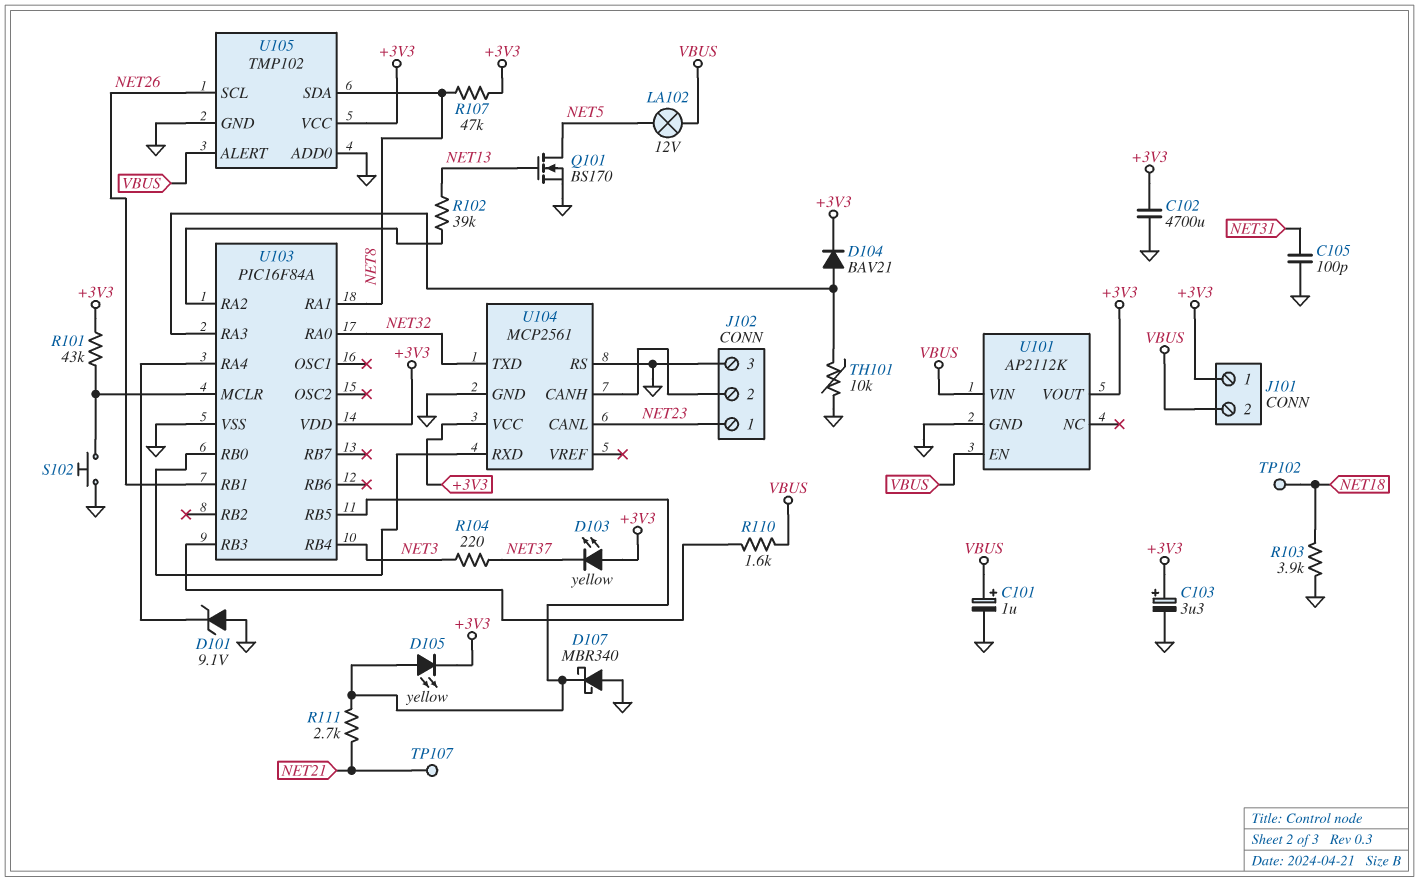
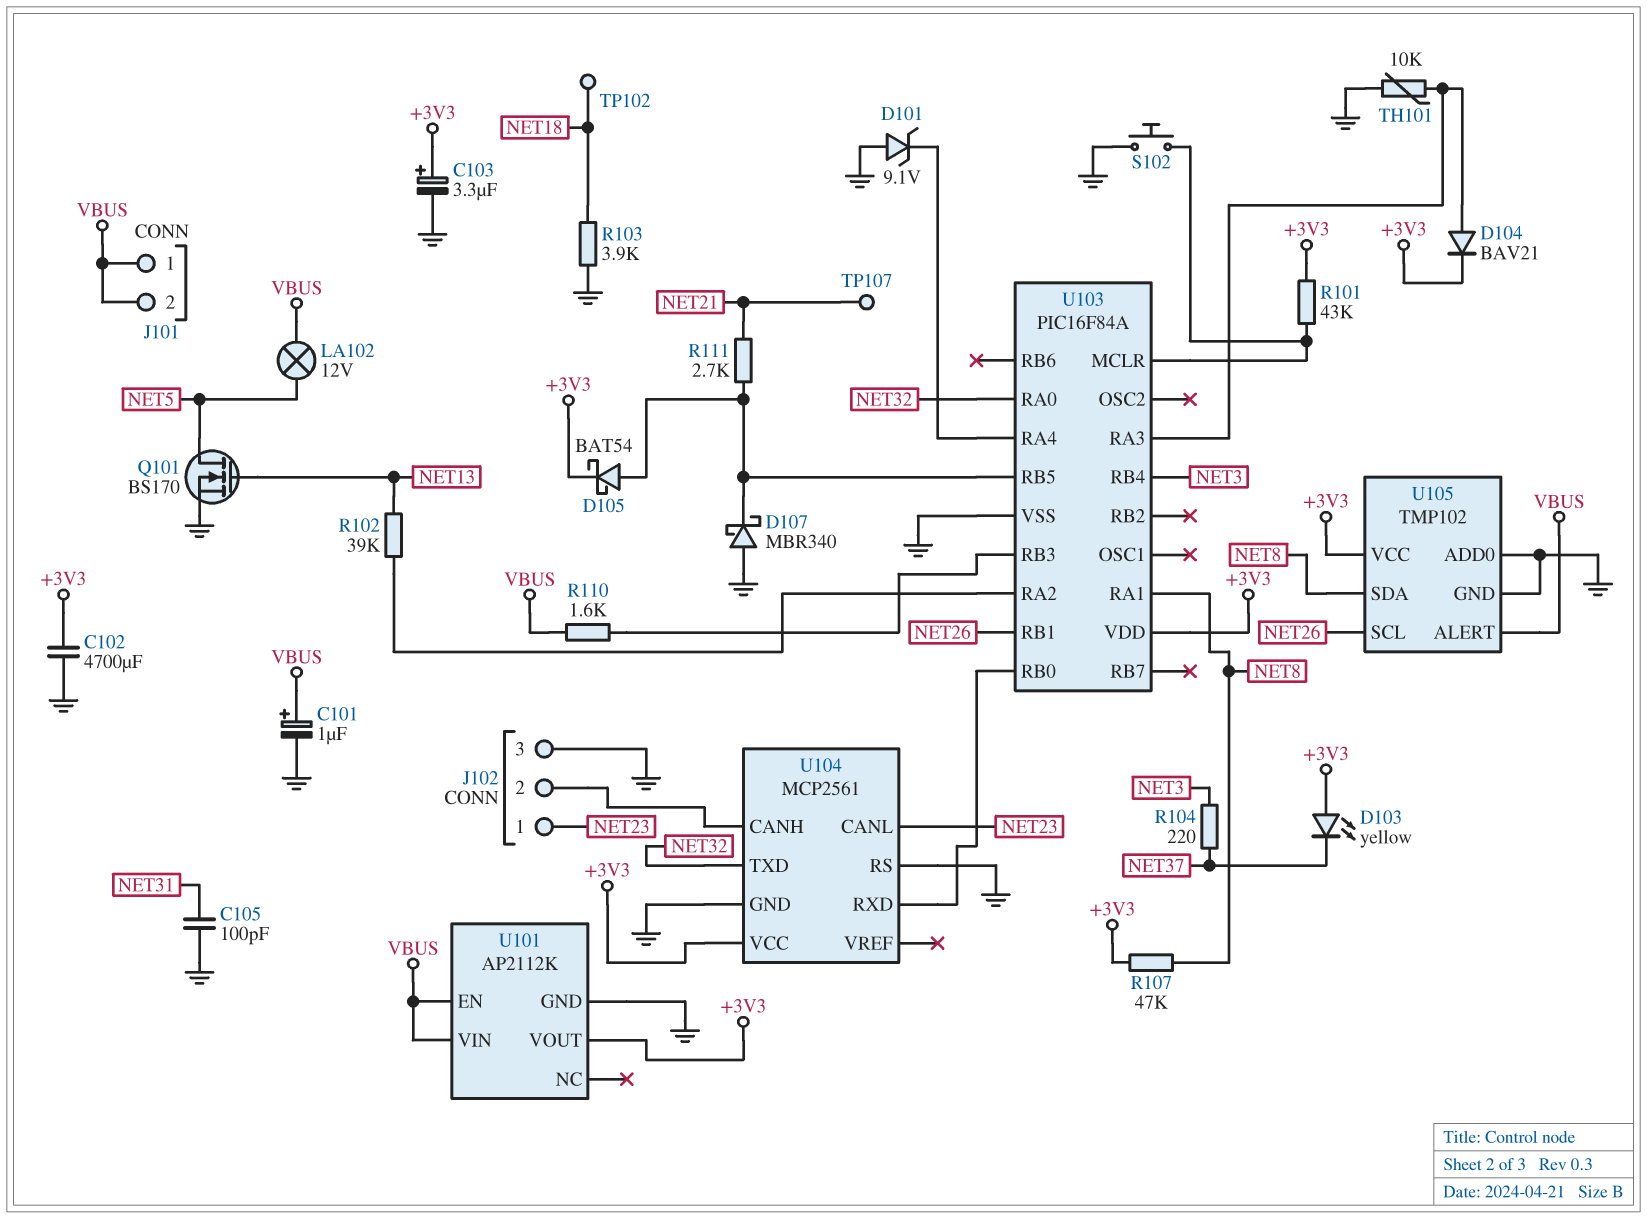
D105: LED yellow (A U103/RB5, K +3V3) -> schottky BAT54 (A U103/RB5, K +3V3)
J101 pin 1: +3V3 -> VBUS

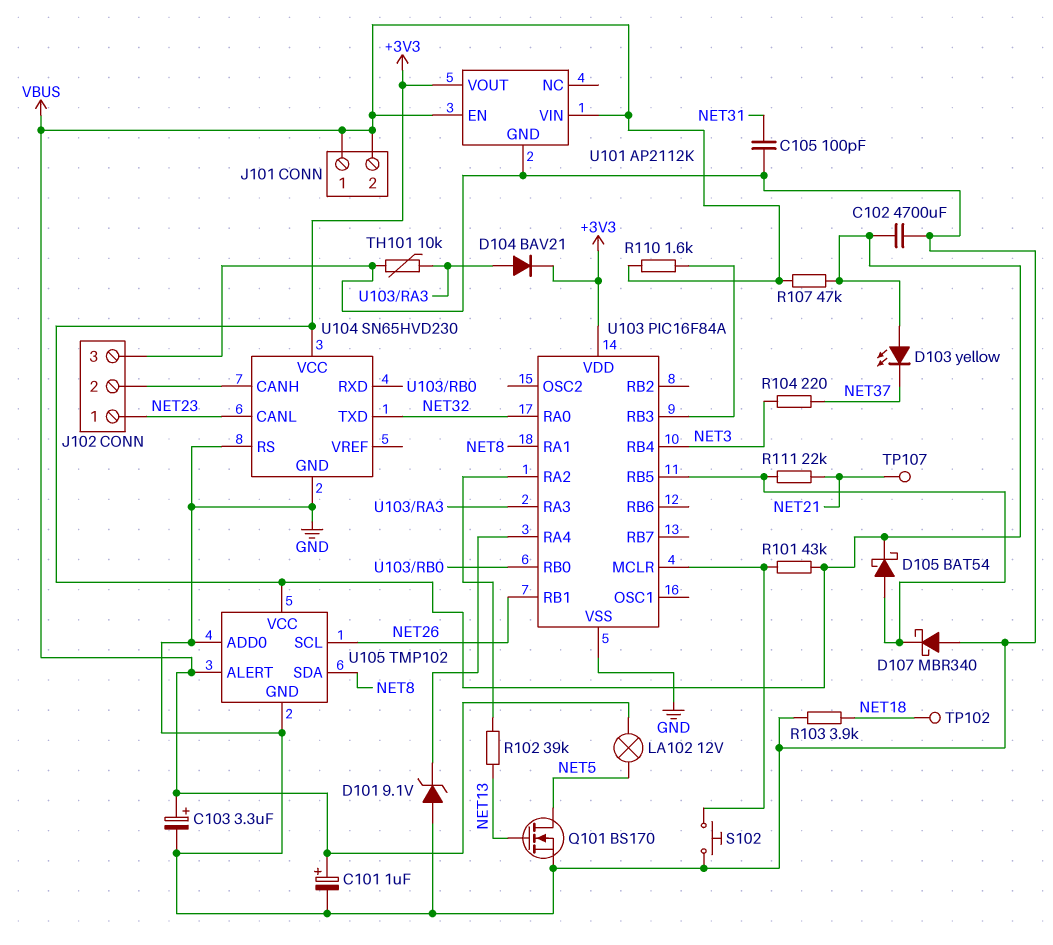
C103: 3.3uF (plus +3V3, minus GND) -> 3.3uF (plus VBUS, minus GND)
R107: 47k (+3V3, NET8) -> 47k (+3V3, VBUS)
R111: 2.7k (NET21, U103/RB5) -> 22k (NET21, U103/RB5)
U104: MCP2561 -> SN65HVD230

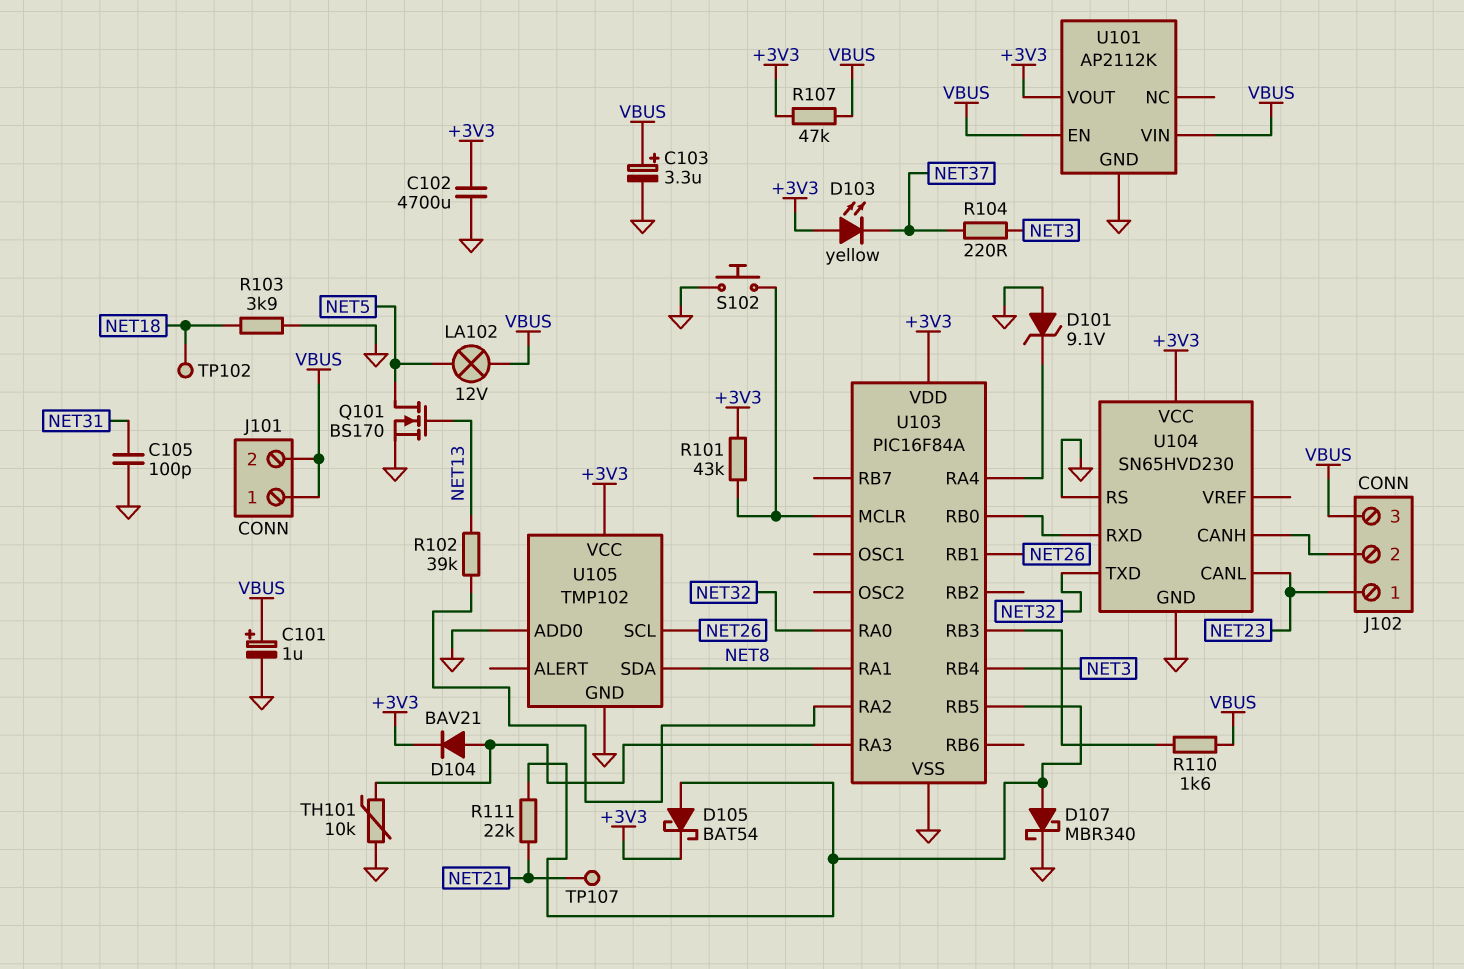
D107: schottky MBR340 (A GND, K U103/RB5) -> schottky MBR340 (A U103/RB5, K GND)
J102 pin 3: GND -> VBUS
U105 pin ALERT: VBUS -> none

